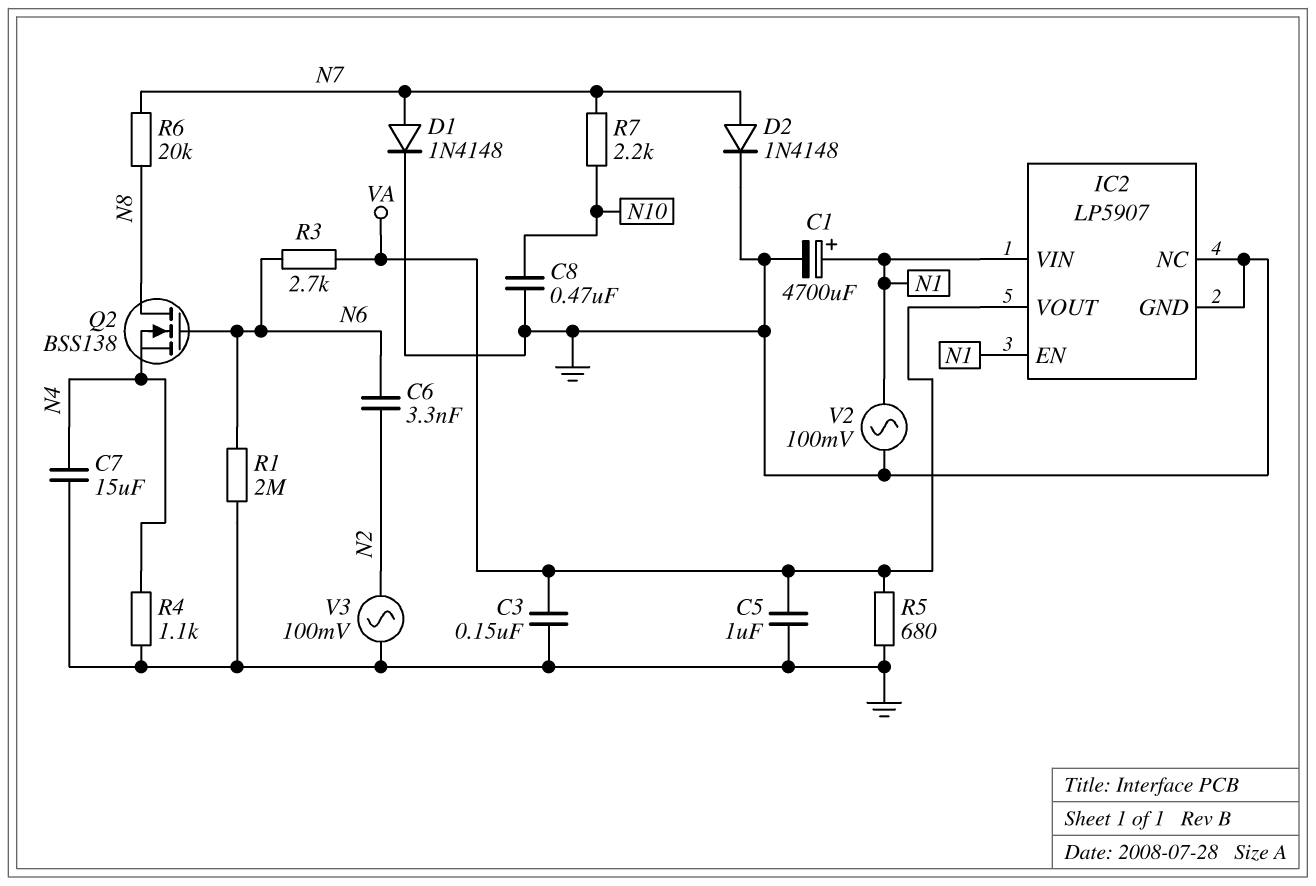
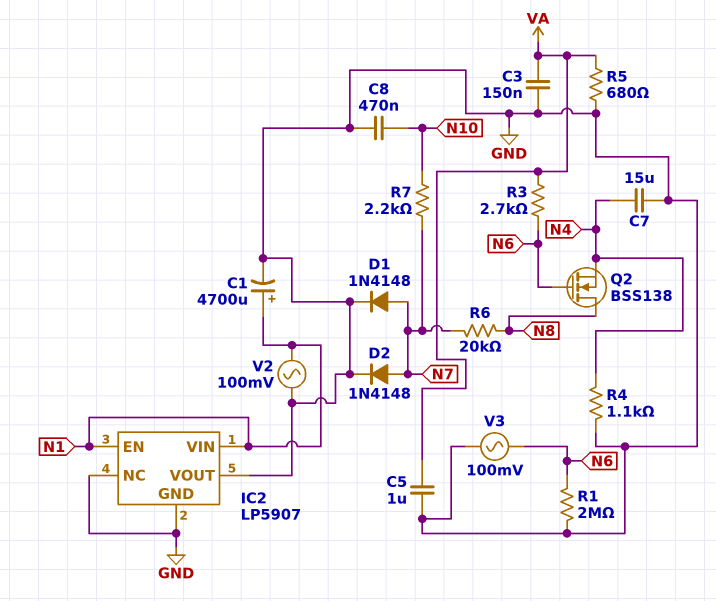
C6: 3.3nF (N2, N6) -> none
IC2 pin VOUT: VA -> GND
V3: AC 100mV (GND, N2) -> AC 100mV (GND, N6)

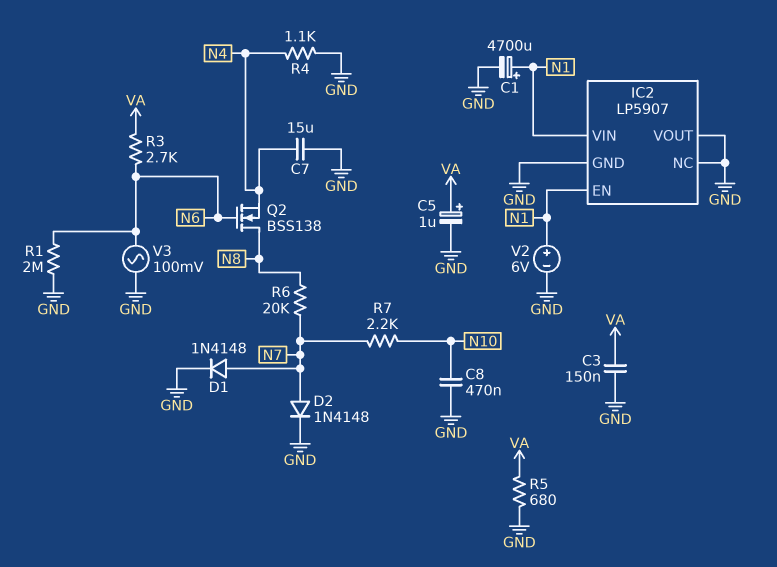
C5: 1uF (GND, VA) -> 1uF (plus VA, minus GND)
V2: AC 100mV (GND, N1) -> 6V (plus N1, minus GND)

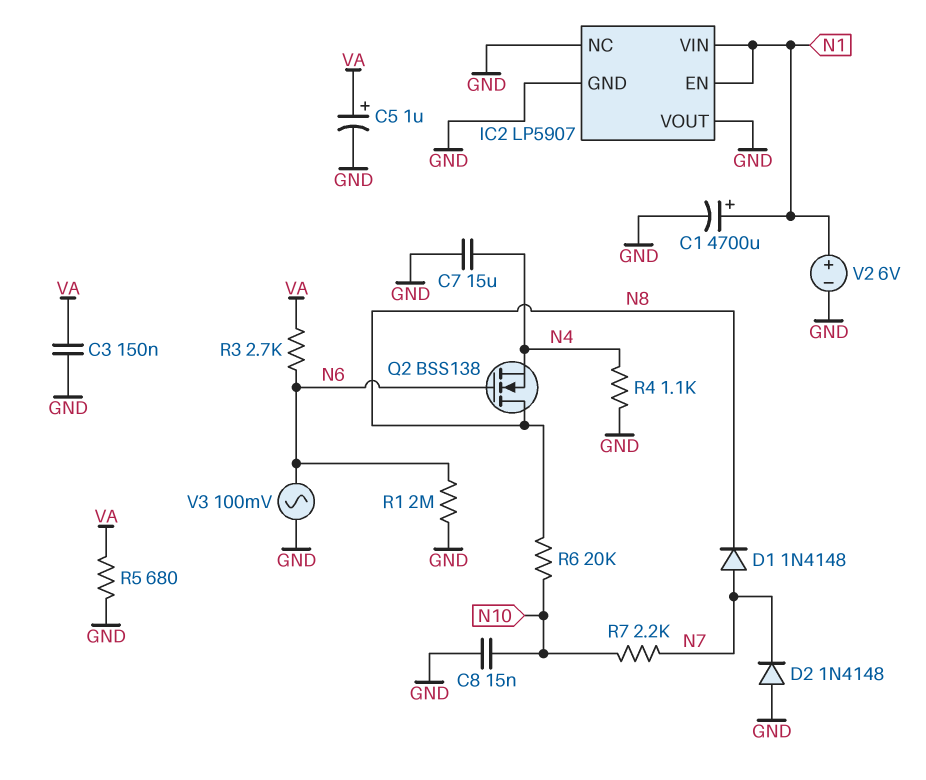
C8: 470nF (GND, N10) -> 15nF (GND, N10)
D1: diode 1N4148 (A N7, K GND) -> diode 1N4148 (A N7, K N8)
D2: diode 1N4148 (A N7, K GND) -> diode 1N4148 (A GND, K N7)
R6: 20k (N7, N8) -> 20k (N8, N10)

